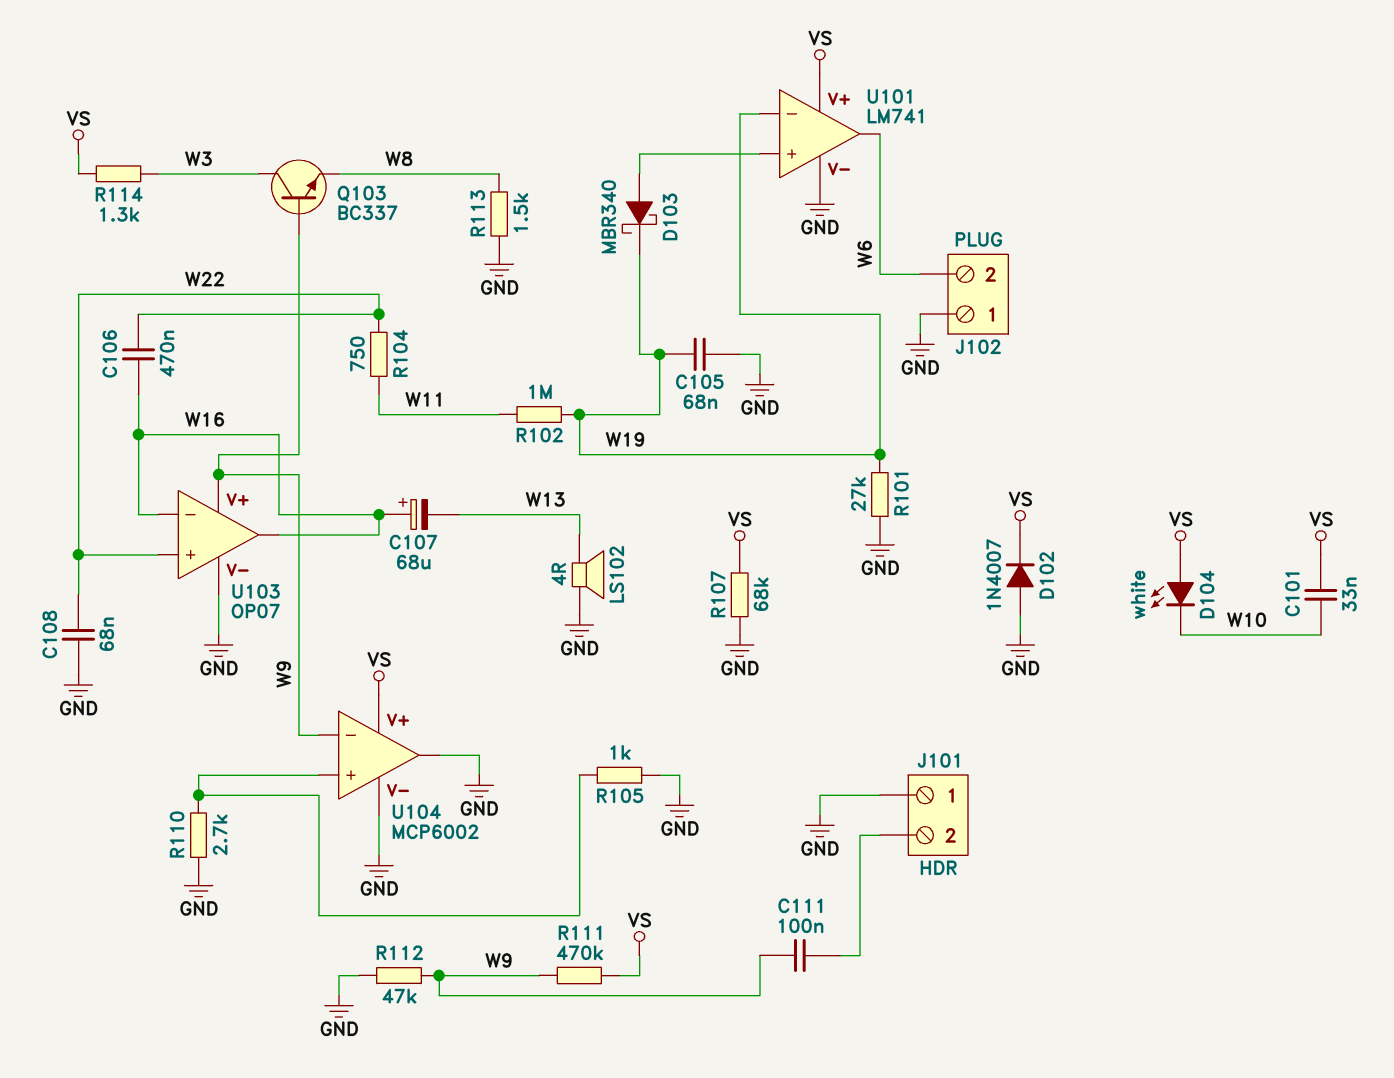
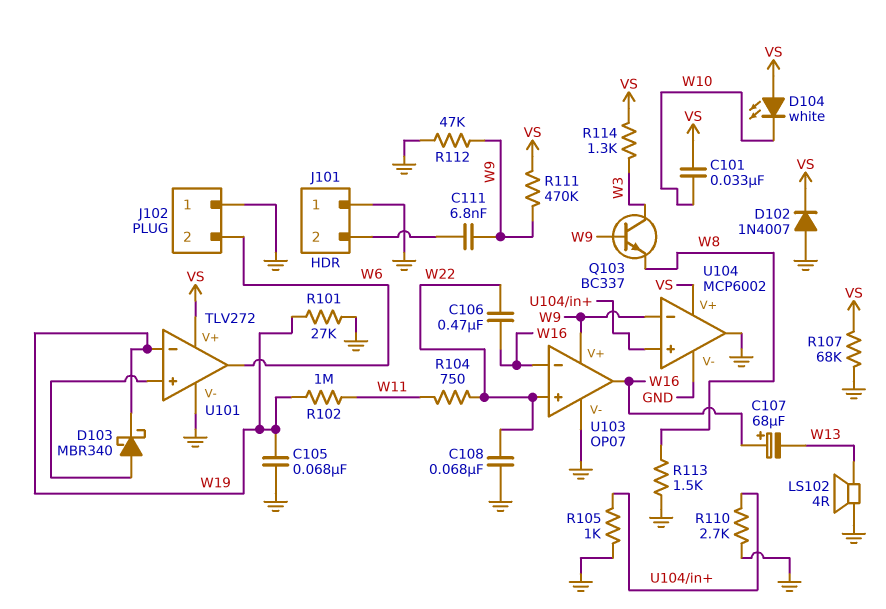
C111: 100nF (J101/2, W9) -> 6.8nF (J101/2, W9)
U101: LM741 -> TLV272

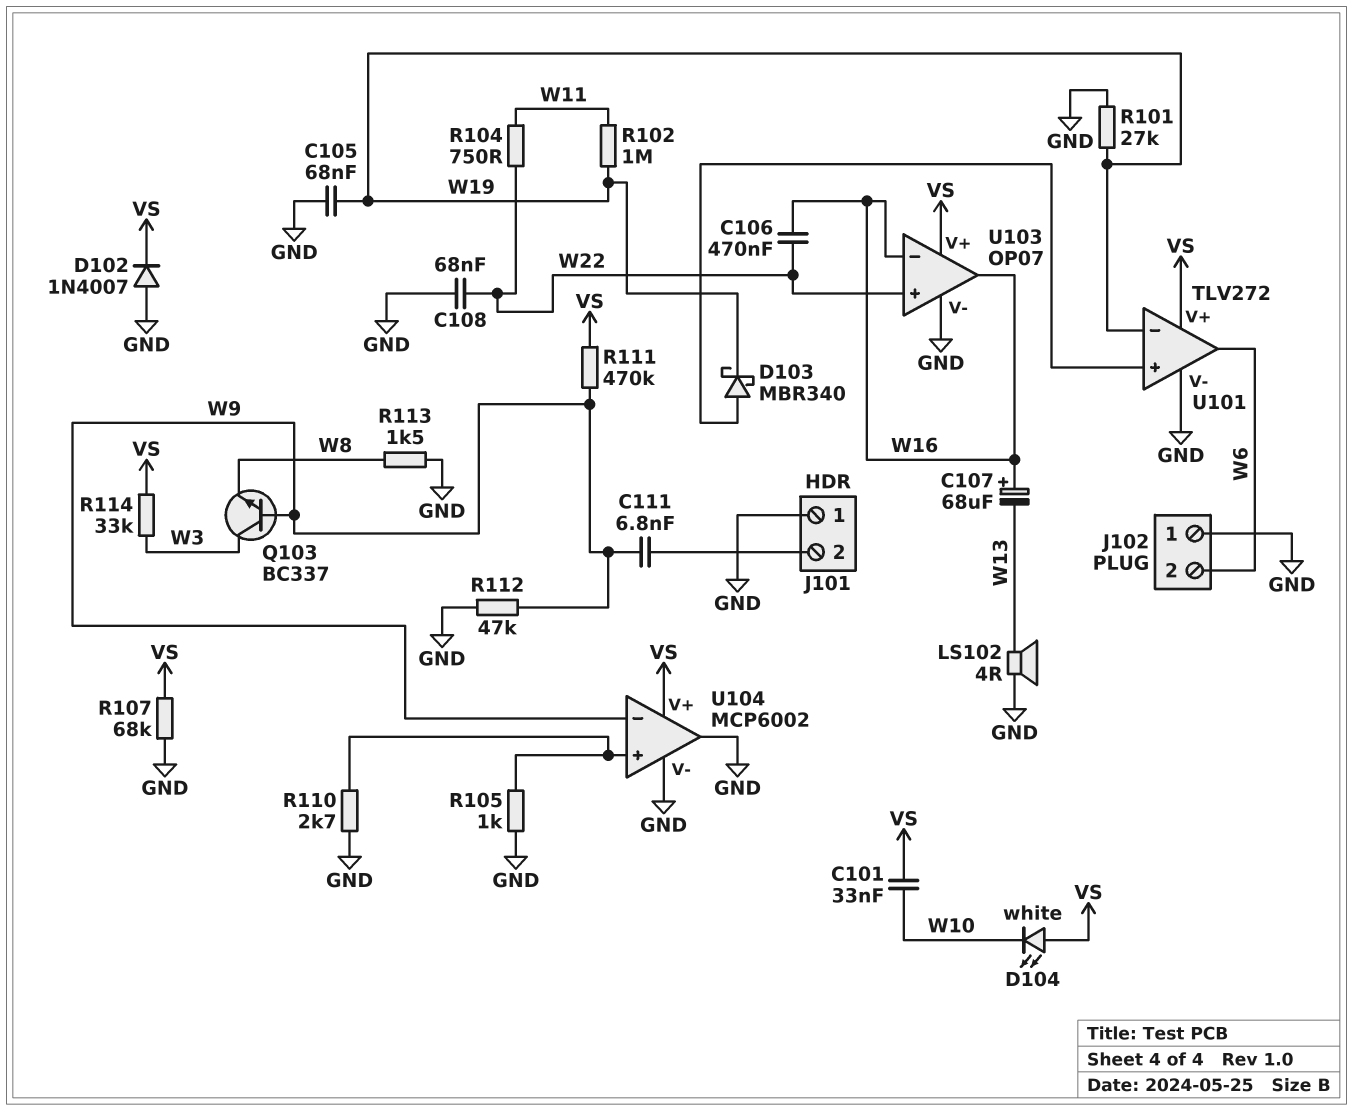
R114: 1.3k (VS, W3) -> 33k (VS, W3)
U103 pin V+: W9 -> VS

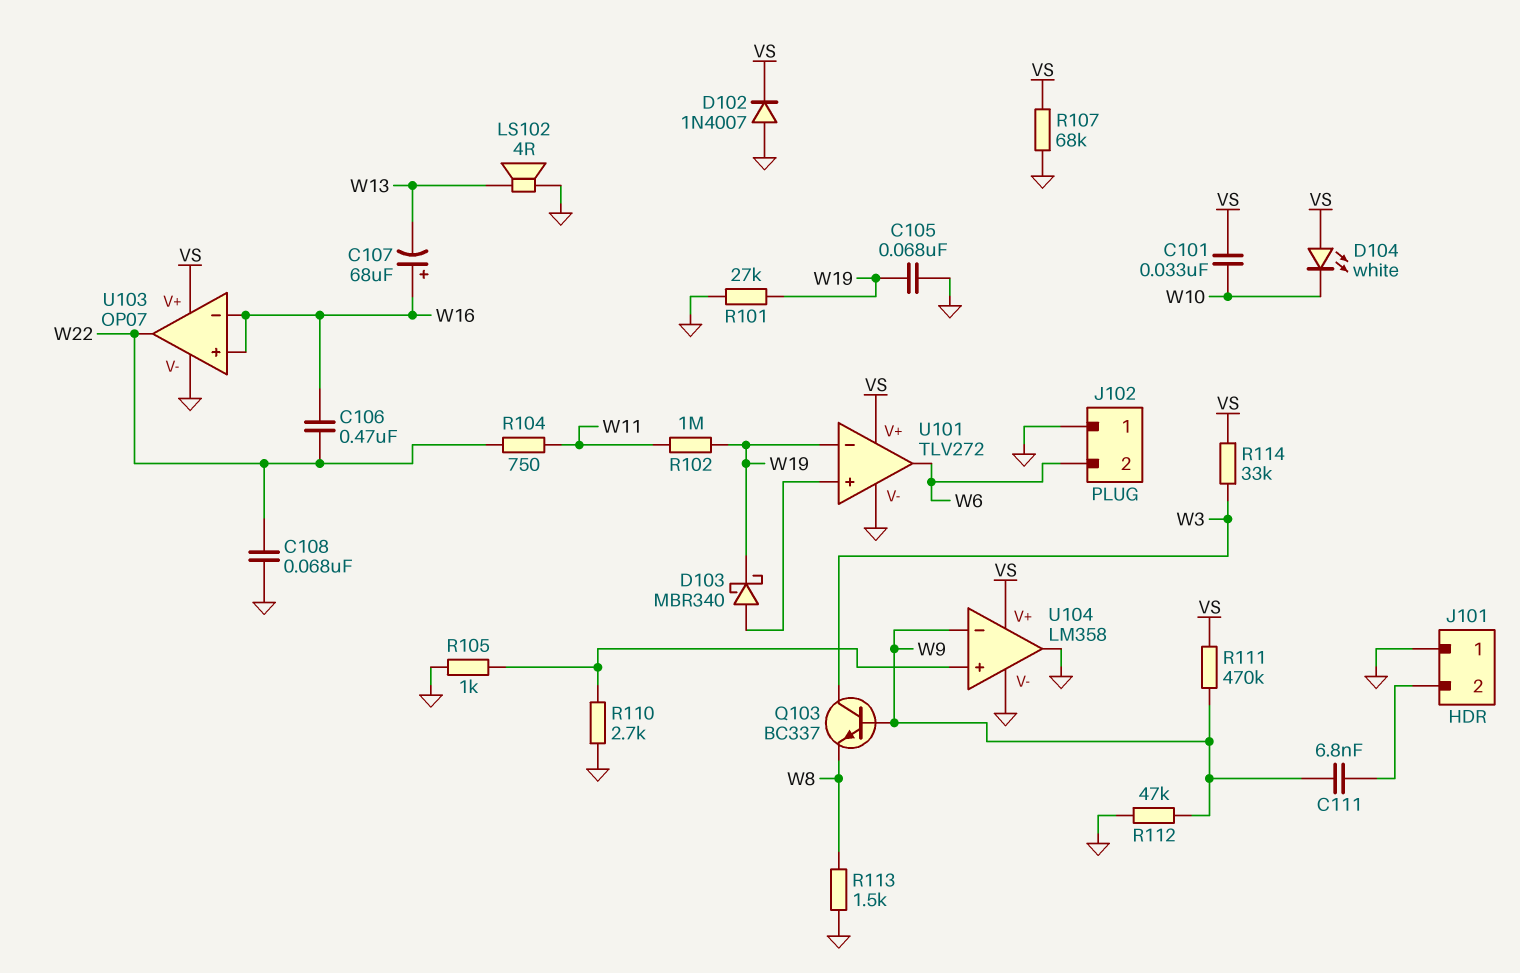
U103 pin in+: W22 -> W16
U103 pin out: W16 -> W22
U104: MCP6002 -> LM358

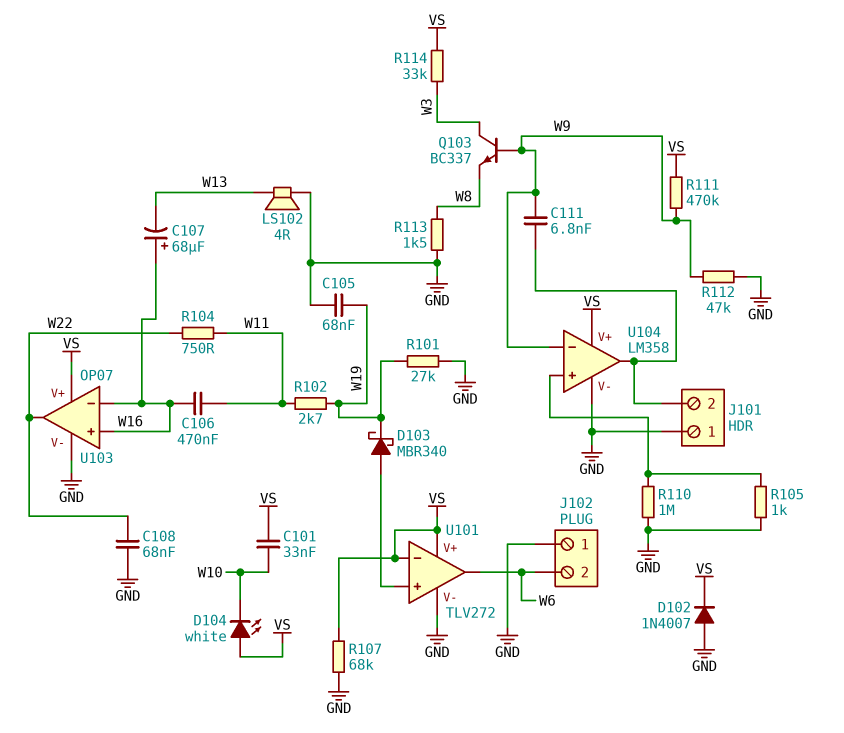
C106: 470nF (W16, W22) -> 470nF (W11, W16)
R102: 1M (W11, W19) -> 2.7k (W11, W19)
R110: 2.7k (GND, U104/in+) -> 1M (GND, U104/in+)
U101 pin in-: W19 -> VS
U104 pin out: GND -> J101/2

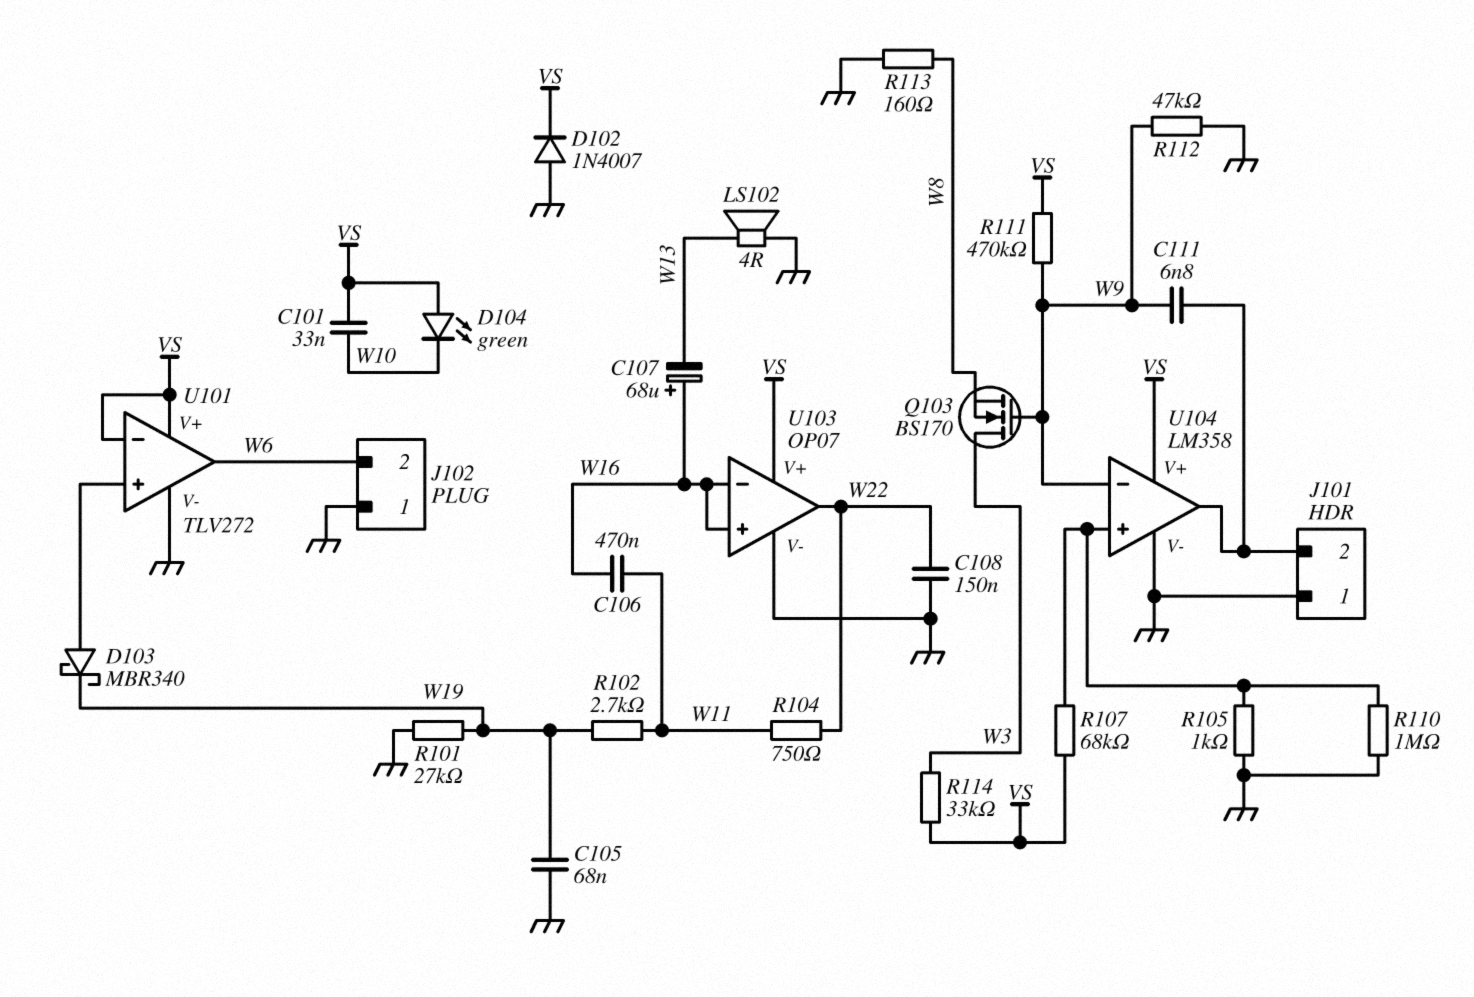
C108: 68nF (GND, W22) -> 150nF (GND, W22)
D104: LED white (A VS, K W10) -> LED green (A VS, K W10)
Q103: NPN BC337 (B W9, C W3, E W8) -> NMOS BS170 (G W9, D W3, S W8)
R107: 68k (GND, VS) -> 68k (U104/in+, VS)
R113: 1.5k (GND, W8) -> 160 (GND, W8)

